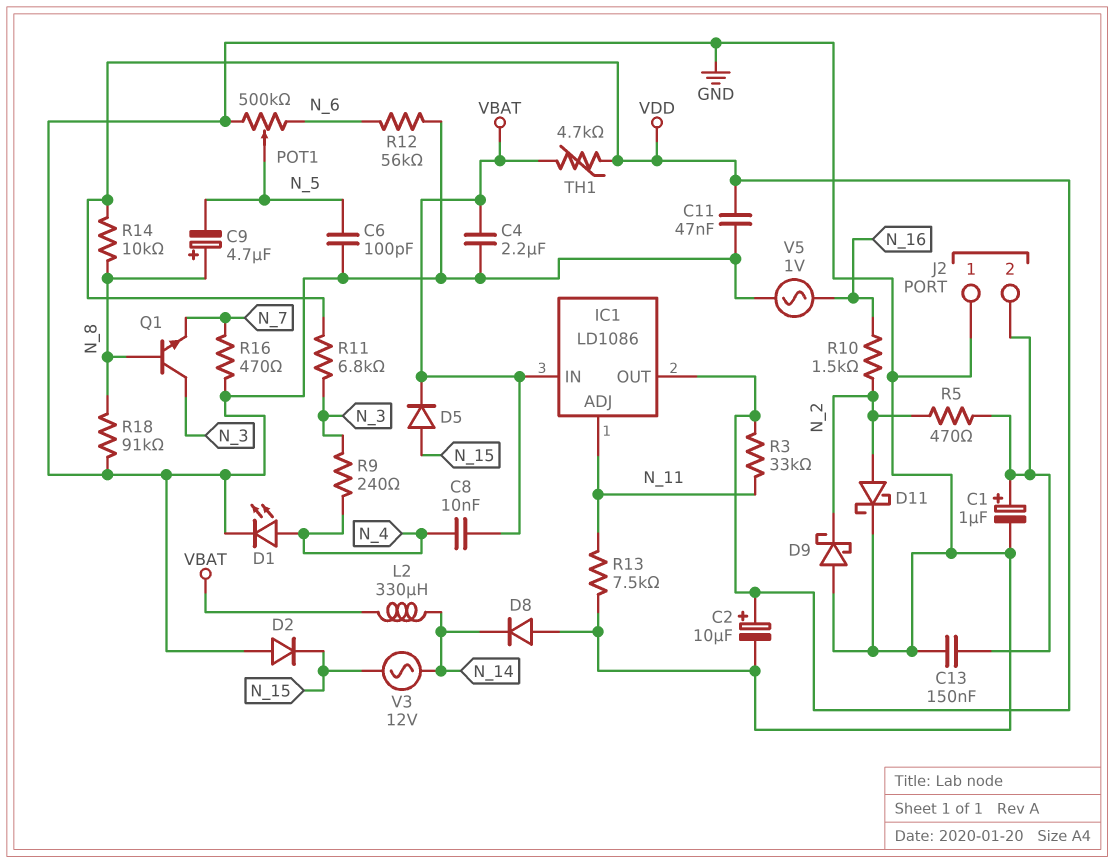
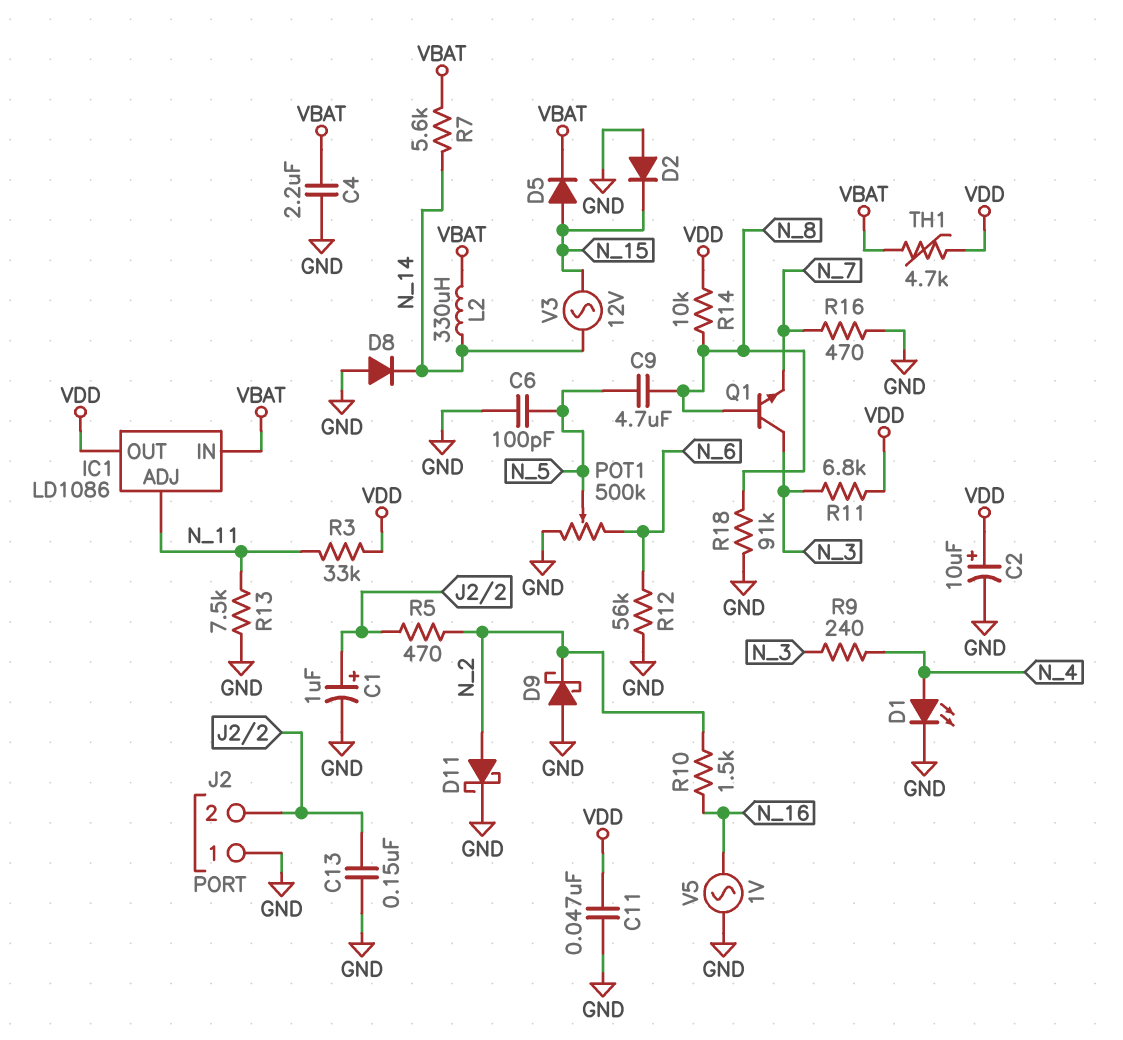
C8: 10nF (N_4, VBAT) -> none
C9: 4.7uF (plus N_8, minus N_5) -> 4.7uF (N_5, N_8)
R7: none -> 5.6k (N_14, VBAT)

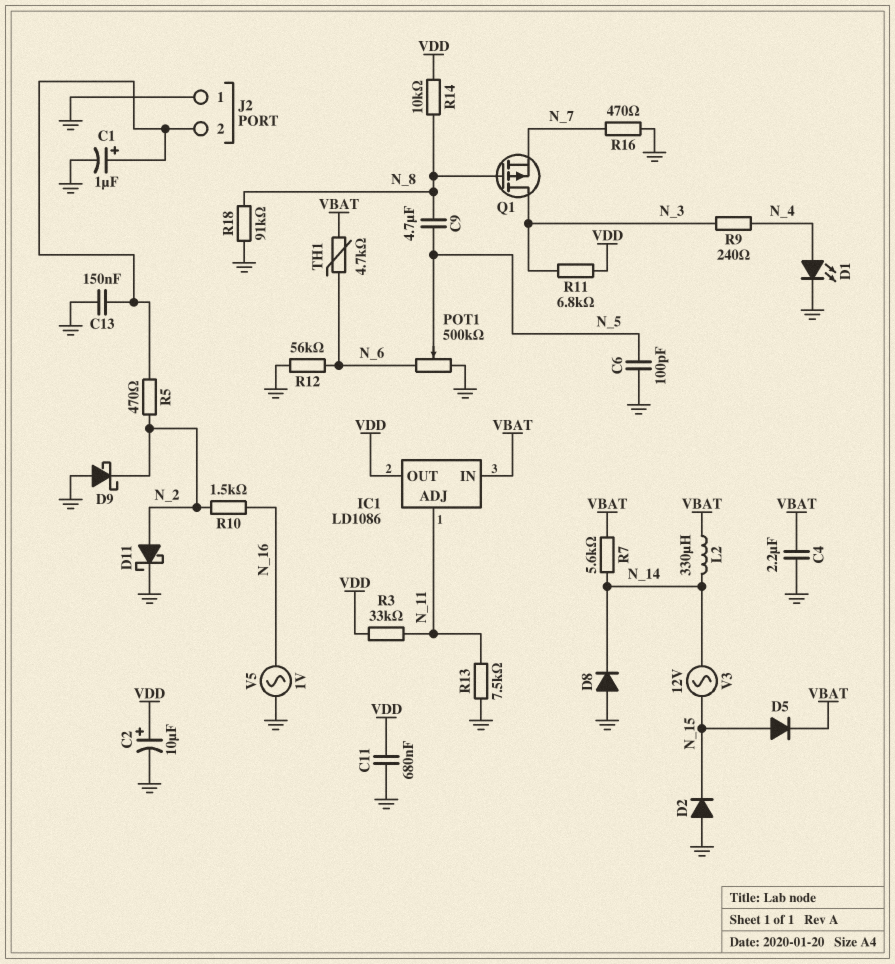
C11: 47nF (GND, VDD) -> 680nF (GND, VDD)
Q1: NPN (B N_8, C N_3, E N_7) -> PMOS (G N_8, D N_3, S N_7)
TH1: 4.7k (VBAT, VDD) -> 4.7k (N_6, VBAT)

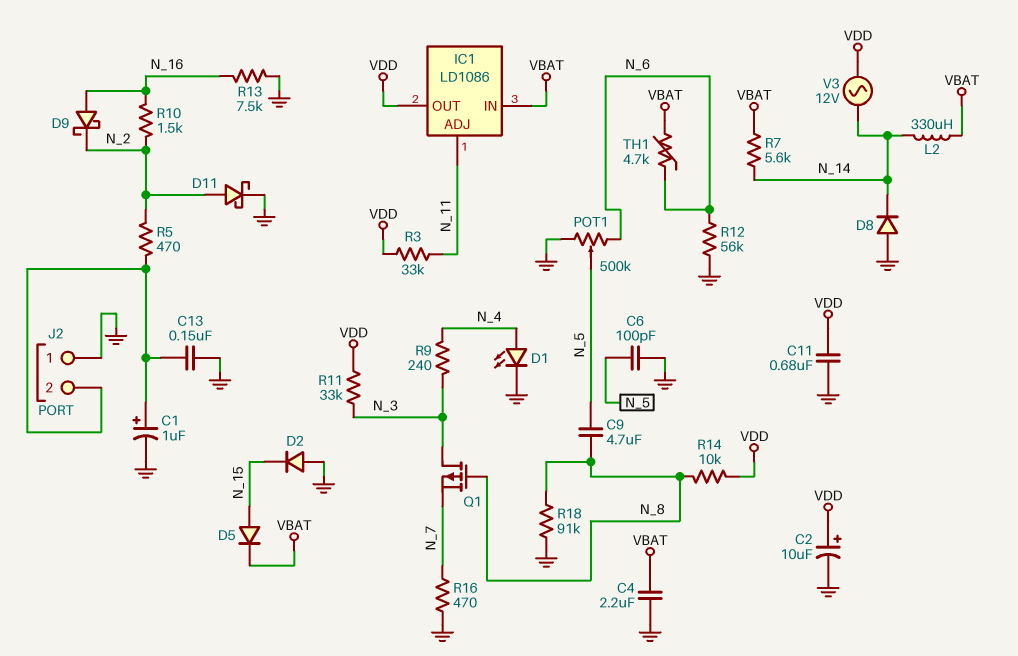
D9: schottky (A GND, K N_2) -> schottky (A N_16, K N_2)
R11: 6.8k (N_3, VDD) -> 33k (N_3, VDD)
R13: 7.5k (GND, N_11) -> 7.5k (GND, N_16)
V3: AC 12V (N_14, N_15) -> AC 12V (N_14, VDD)
V5: AC 1V (GND, N_16) -> none

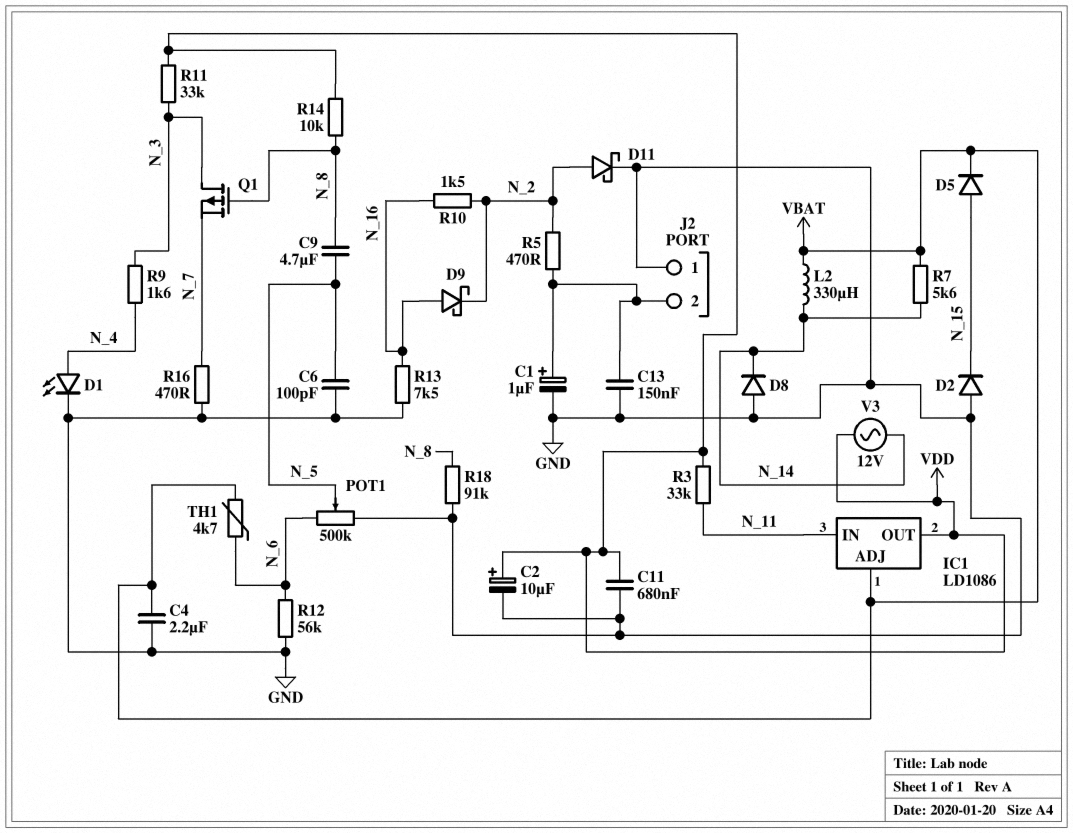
IC1 pin ADJ: N_11 -> VBAT
IC1 pin IN: VBAT -> N_11
R9: 240 (N_3, N_4) -> 1.6k (N_3, N_4)

